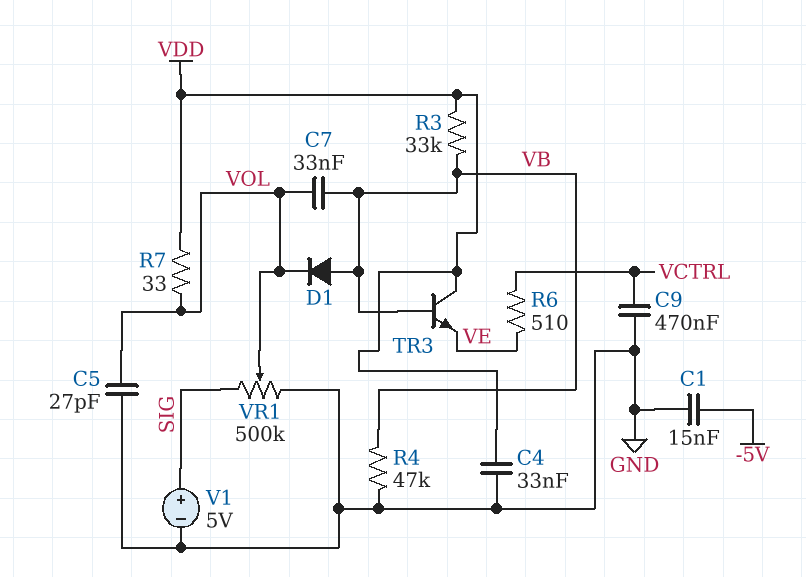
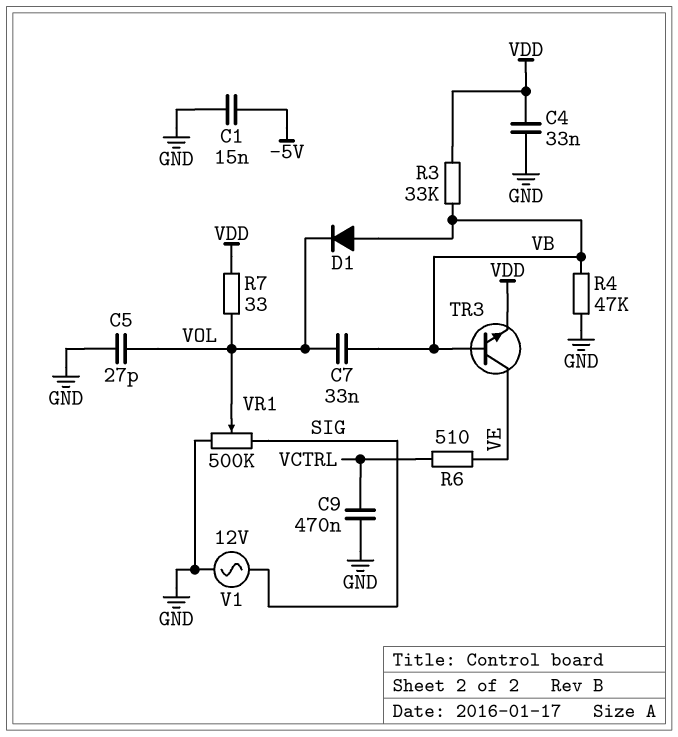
TR3: NPN (B VB, C VDD, E VE) -> NPN (B VB, C VE, E VDD)
V1: 5V (plus SIG, minus GND) -> AC 12V (GND, SIG)

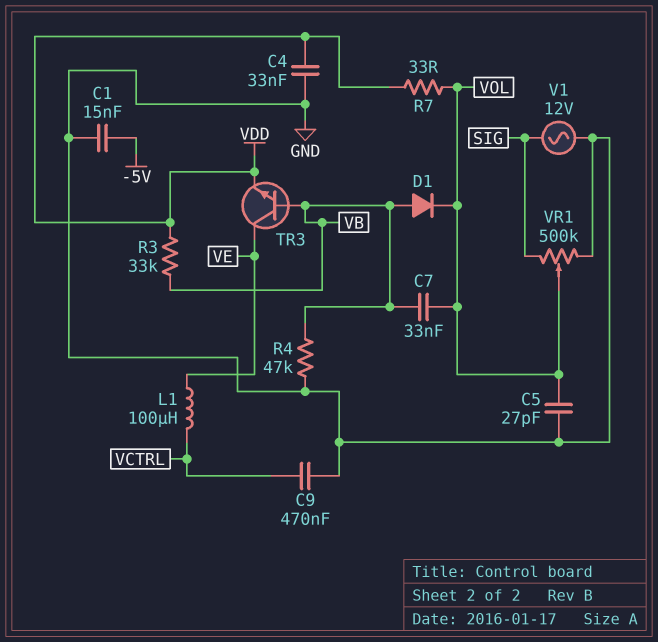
L1: none -> 100uH (VCTRL, VE)
R6: 510 (VCTRL, VE) -> none

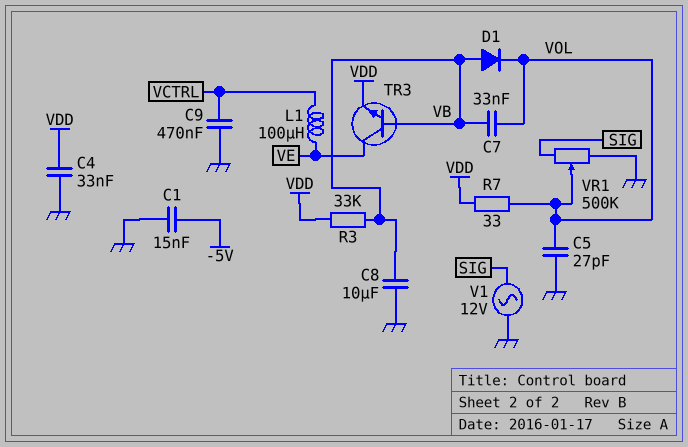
C8: none -> 10uF (GND, VB)
R4: 47k (GND, VB) -> none

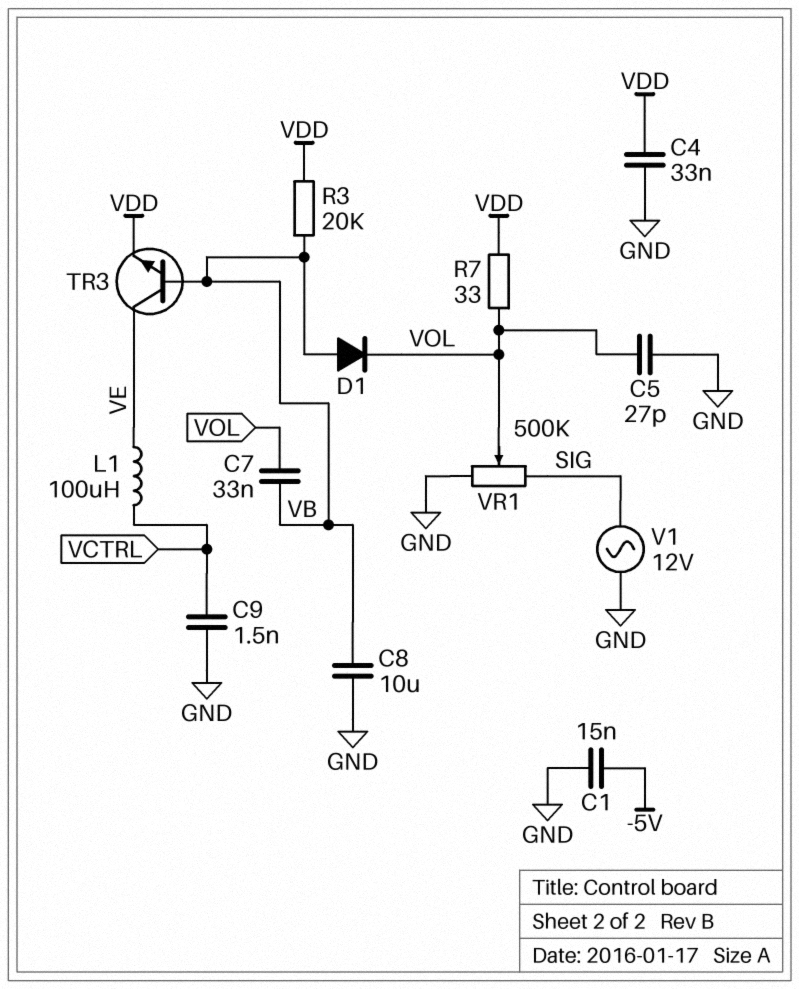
C9: 470nF (GND, VCTRL) -> 1.5nF (GND, VCTRL)
R3: 33k (VB, VDD) -> 20k (VB, VDD)

